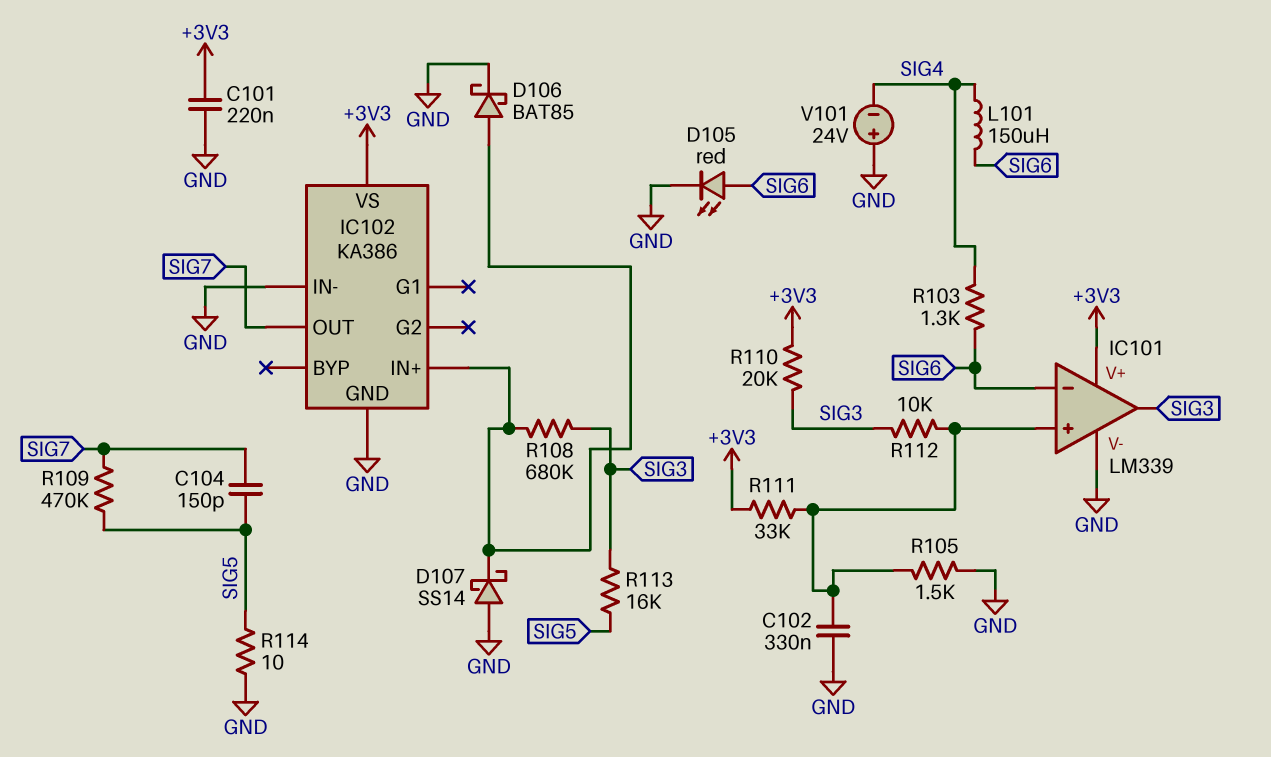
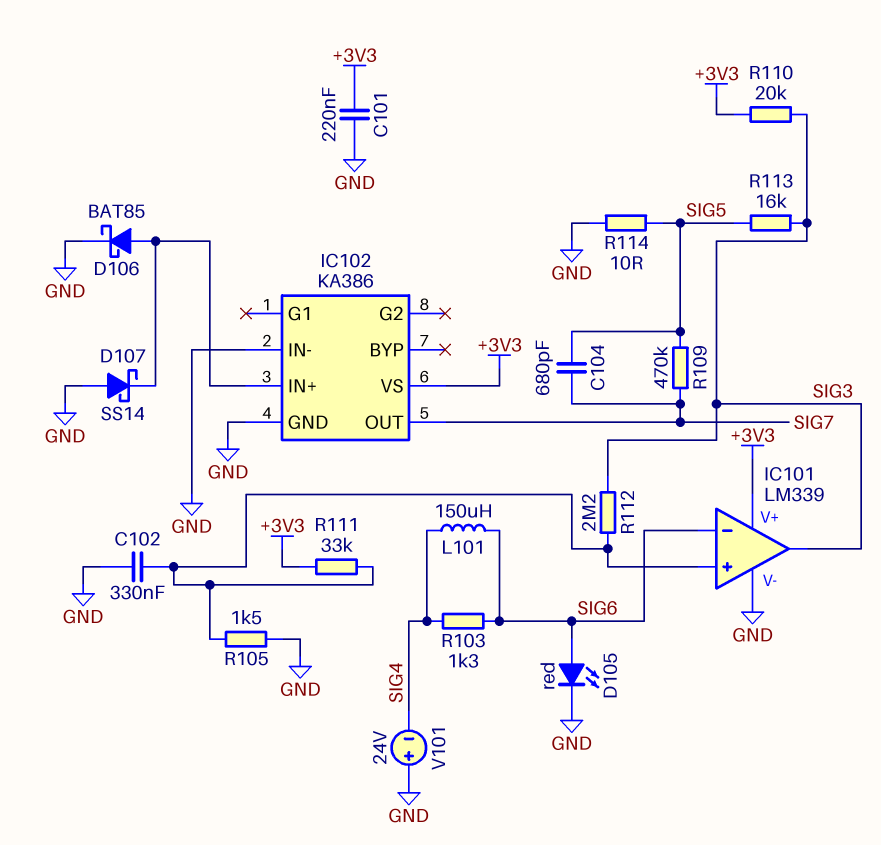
C104: 150pF (SIG5, SIG7) -> 680pF (SIG5, SIG7)
R108: 680k (IC102/IN+, SIG3) -> none
R112: 10k (IC101/in+, SIG3) -> 2.2M (IC101/in+, SIG3)

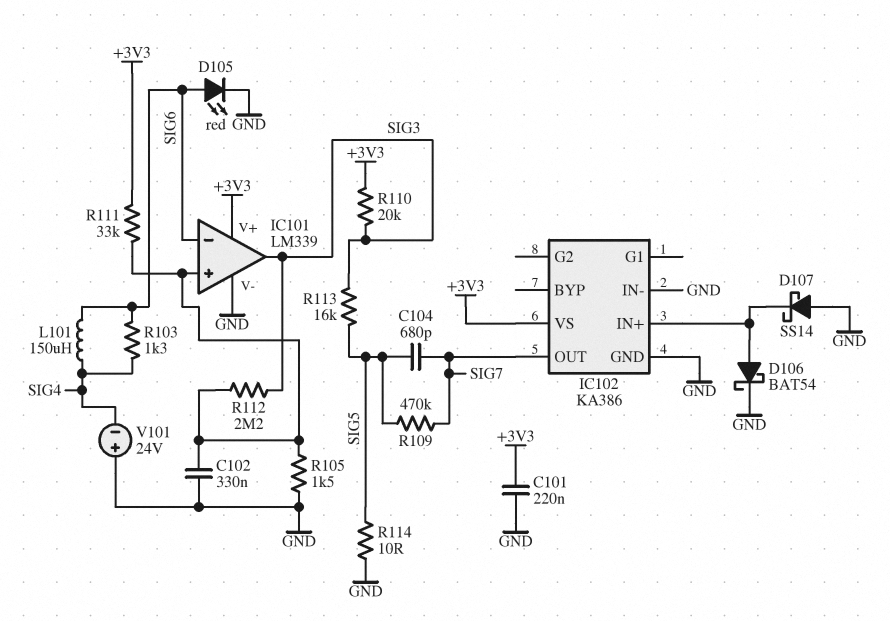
D106: schottky BAT85 (A IC102/IN+, K GND) -> schottky BAT54 (A IC102/IN+, K GND)

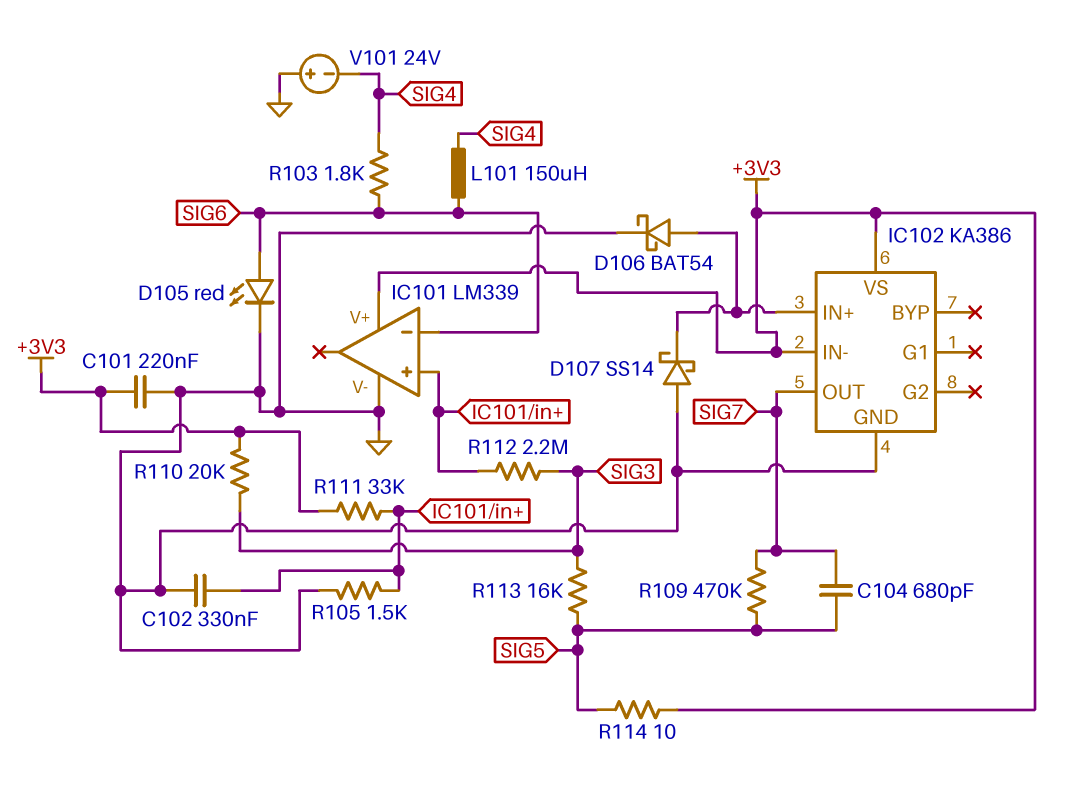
IC101 pin out: SIG3 -> none
IC102 pin IN-: GND -> +3V3
R103: 1.3k (SIG4, SIG6) -> 1.8k (SIG4, SIG6)
R114: 10 (GND, SIG5) -> 10 (+3V3, SIG5)

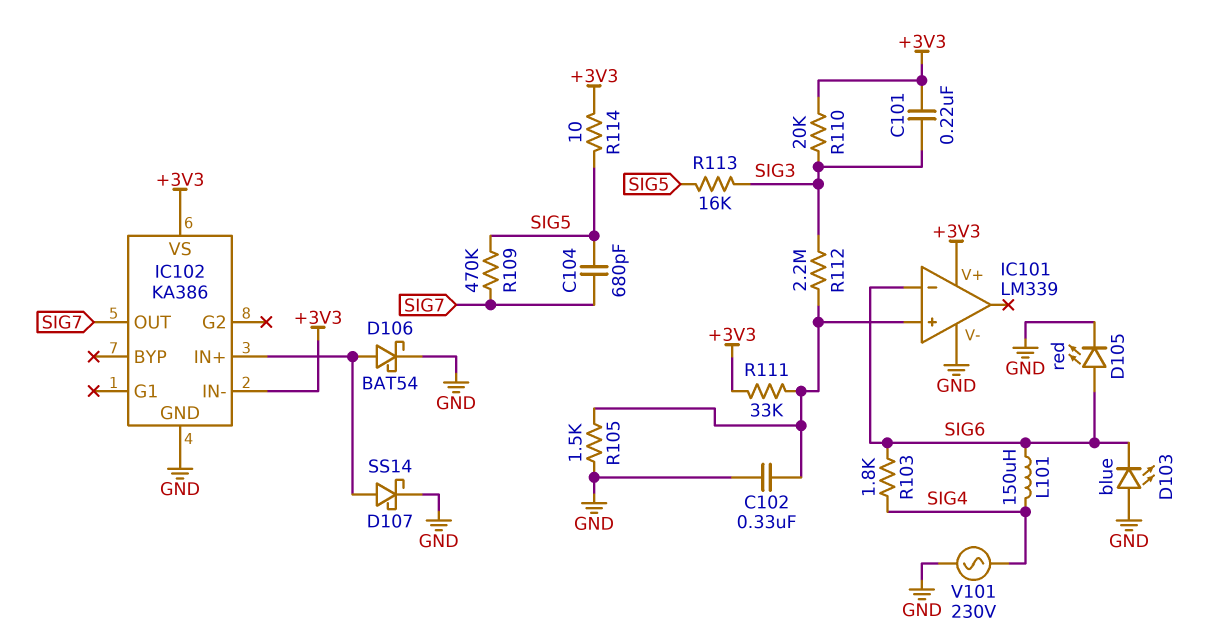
C101: 220nF (+3V3, GND) -> 220nF (+3V3, SIG3)
D103: none -> LED blue (A GND, K SIG6)
D107: schottky SS14 (A GND, K IC102/IN+) -> schottky SS14 (A IC102/IN+, K GND)
V101: 24V (plus GND, minus SIG4) -> AC 230V (GND, SIG4)

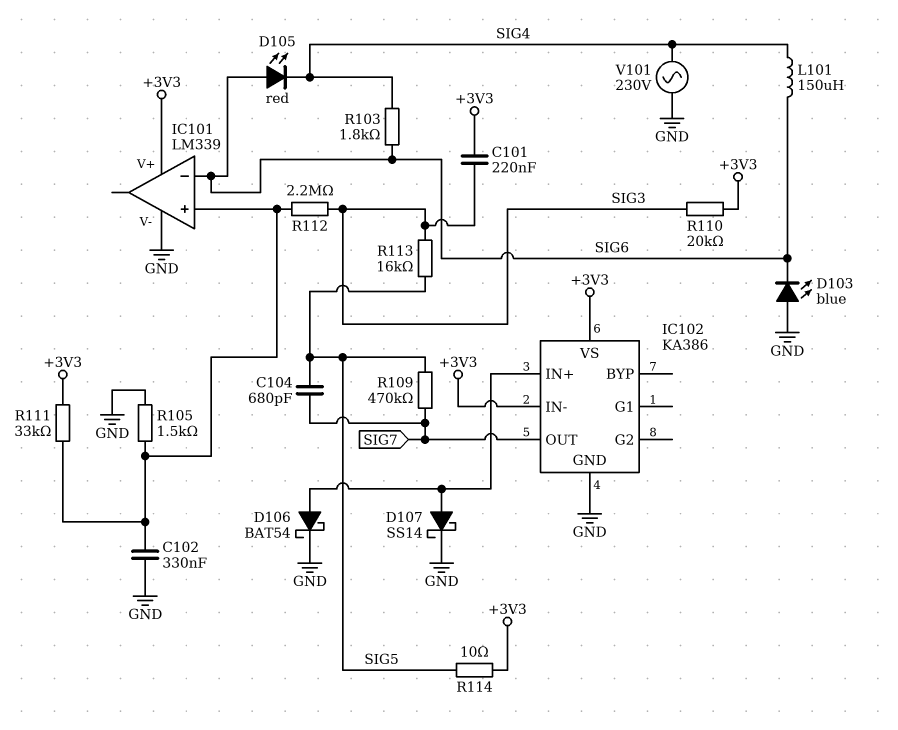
D105: LED red (A SIG6, K GND) -> LED red (A SIG6, K SIG4)

